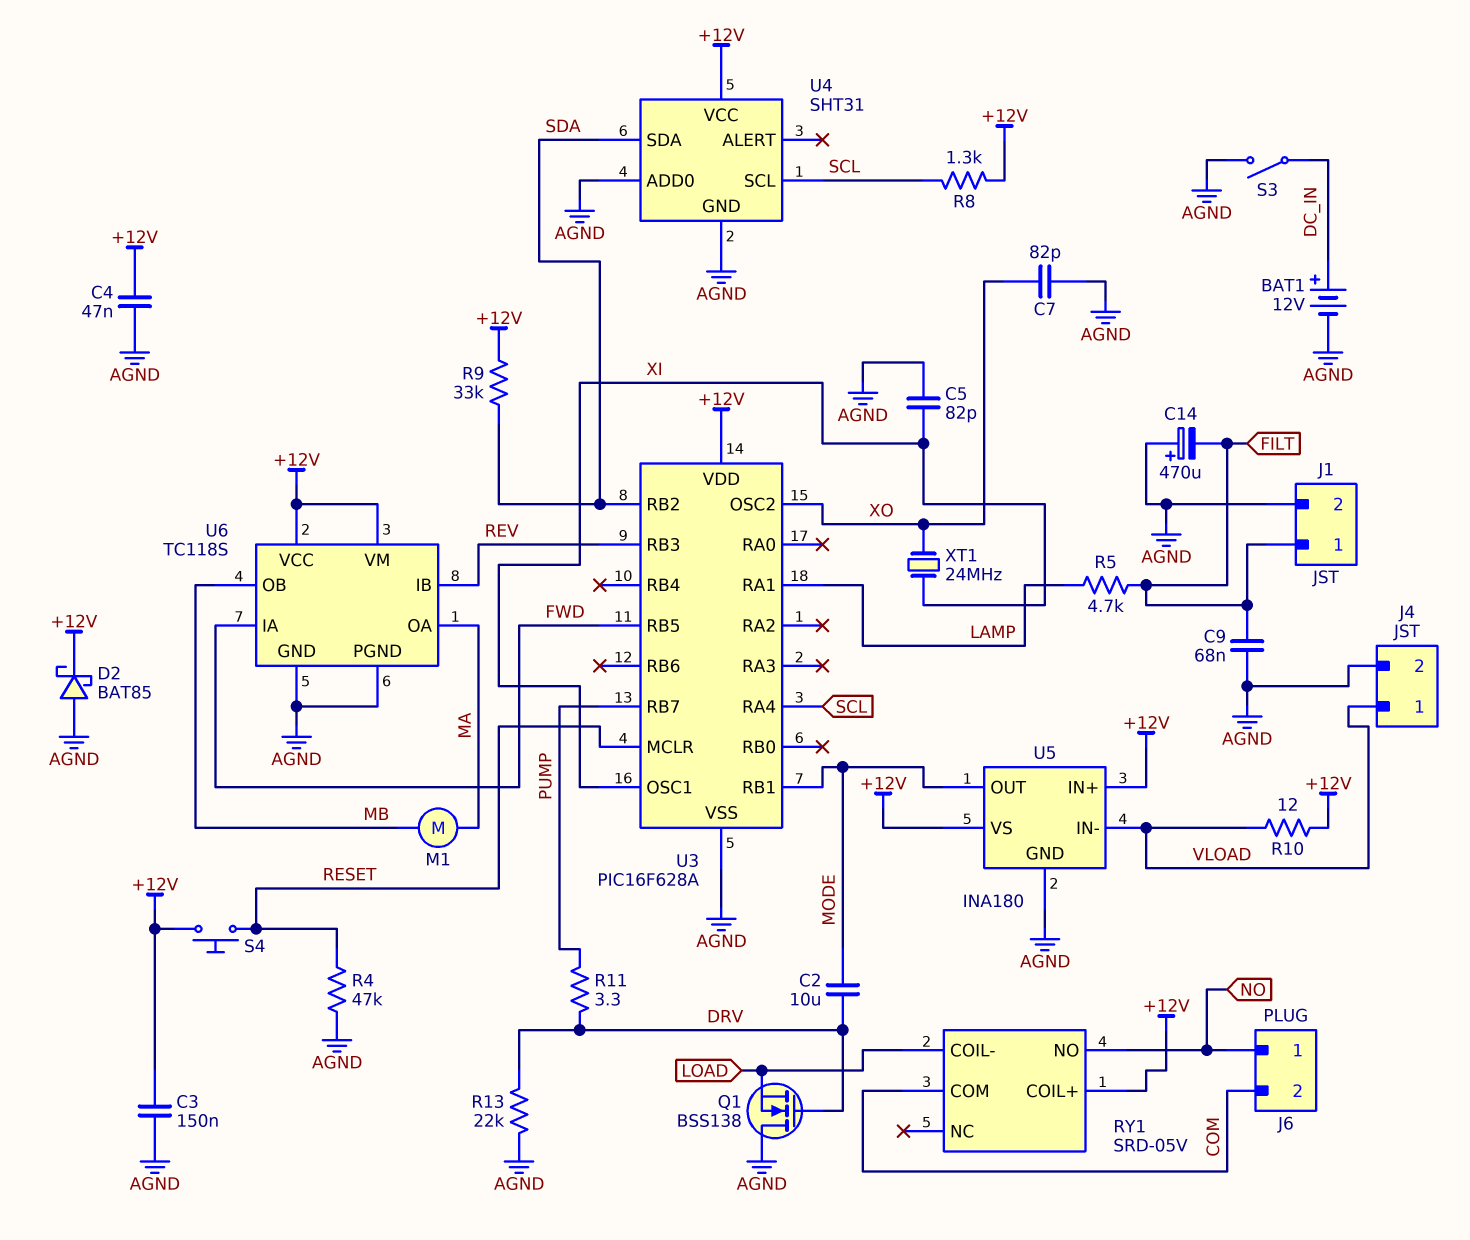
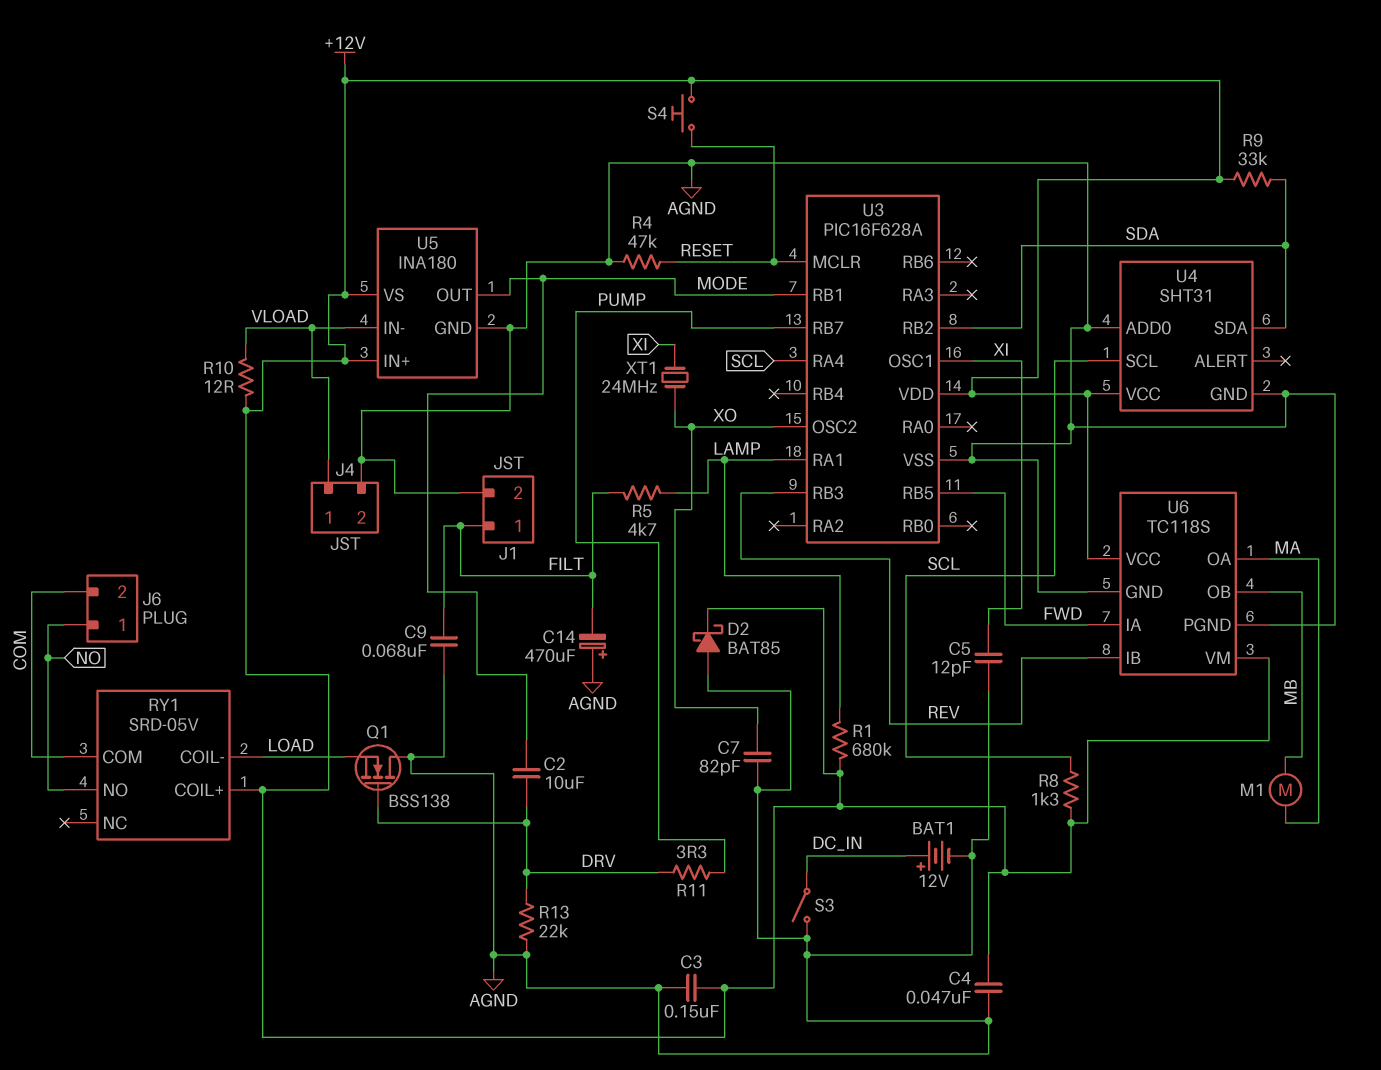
C5: 82pF (AGND, XI) -> 12pF (AGND, XI)
R1: none -> 680k (+12V, LAMP)

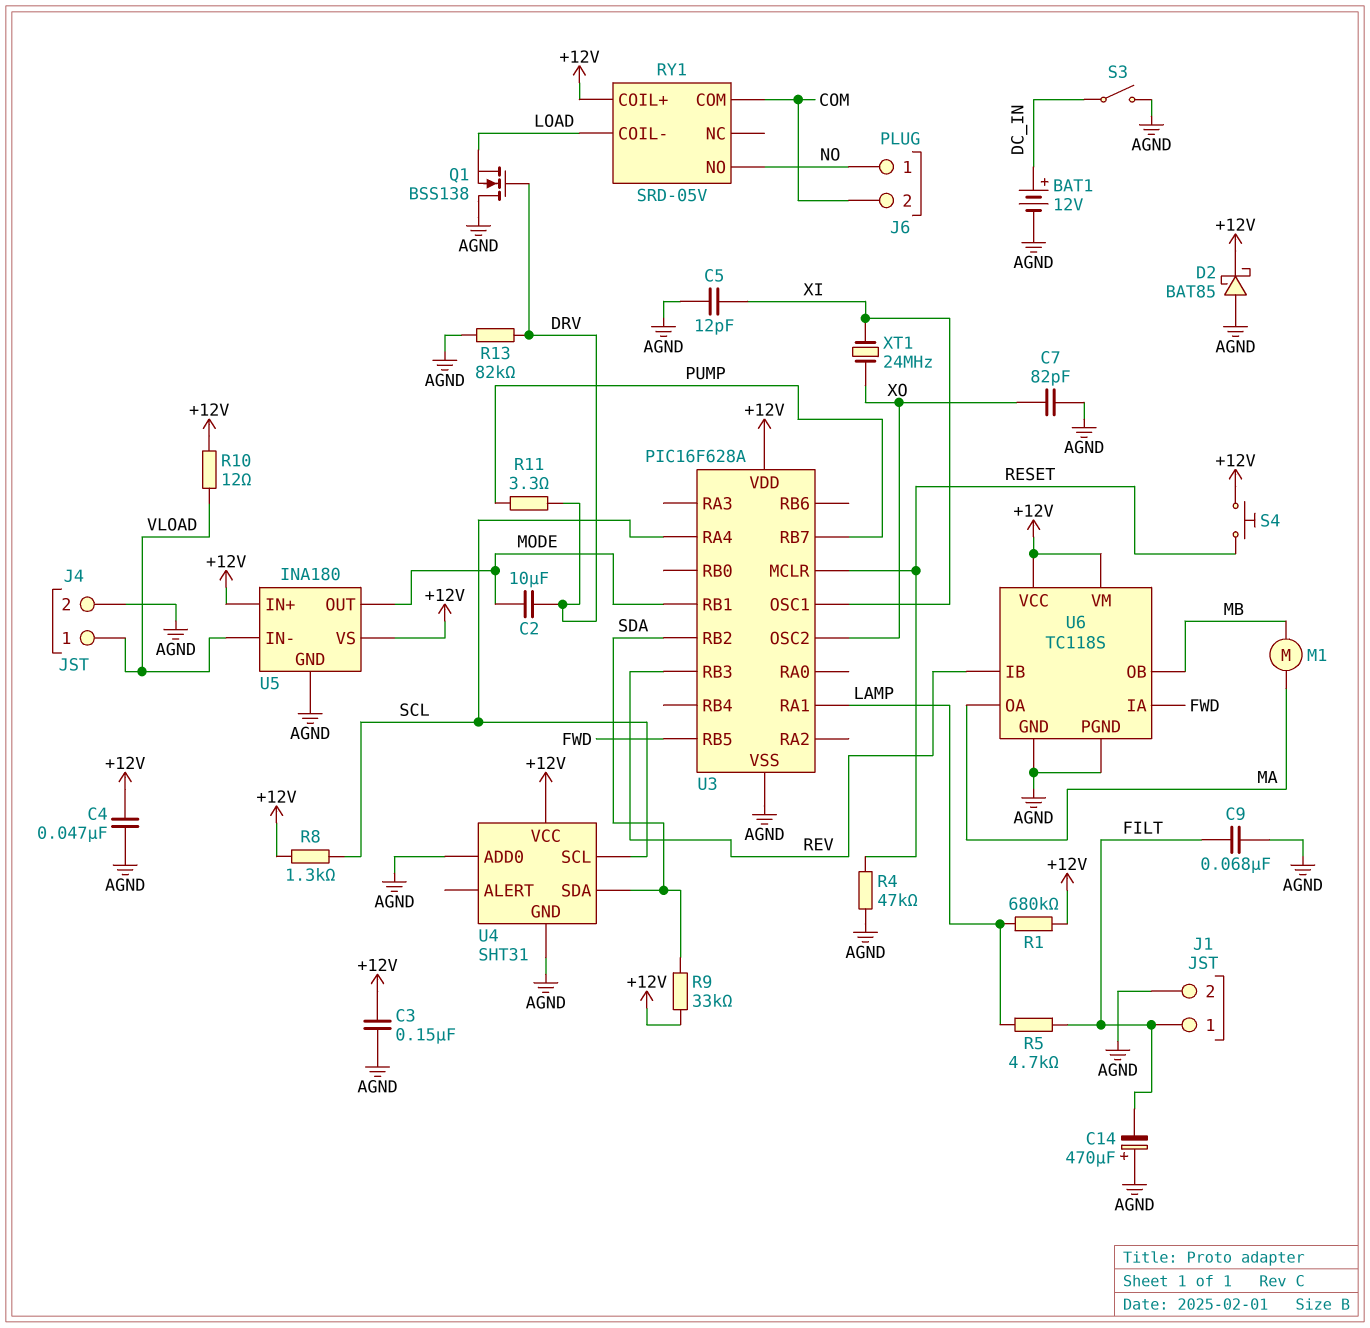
R13: 22k (AGND, DRV) -> 82k (AGND, DRV)

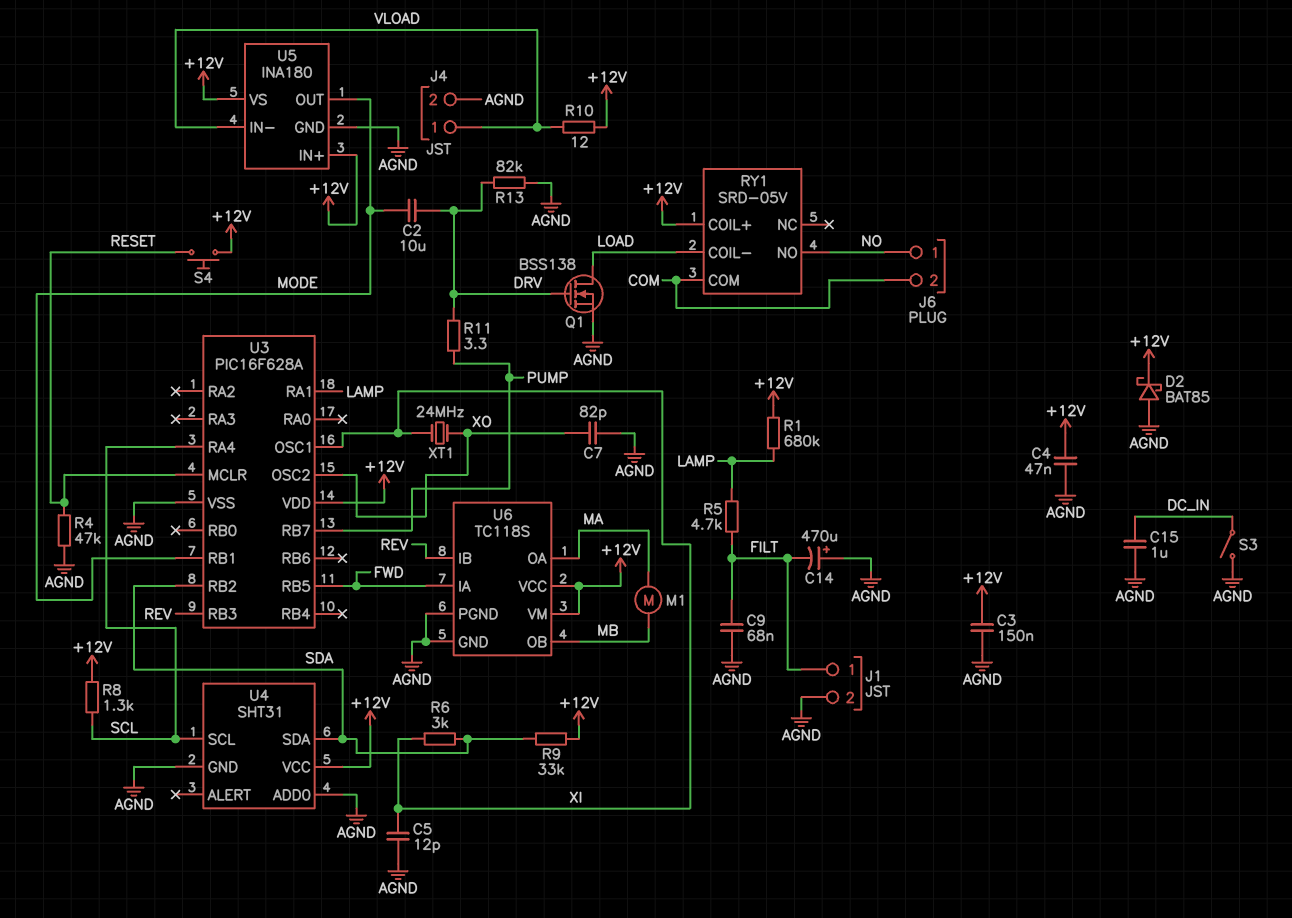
BAT1: 12V (plus DC_IN, minus AGND) -> none
C15: none -> 1uF (AGND, DC_IN)
Q1: NMOS BSS138 (G DRV, D AGND, S LOAD) -> NMOS BSS138 (G DRV, D LOAD, S AGND)
R6: none -> 3k (SDA, XI)

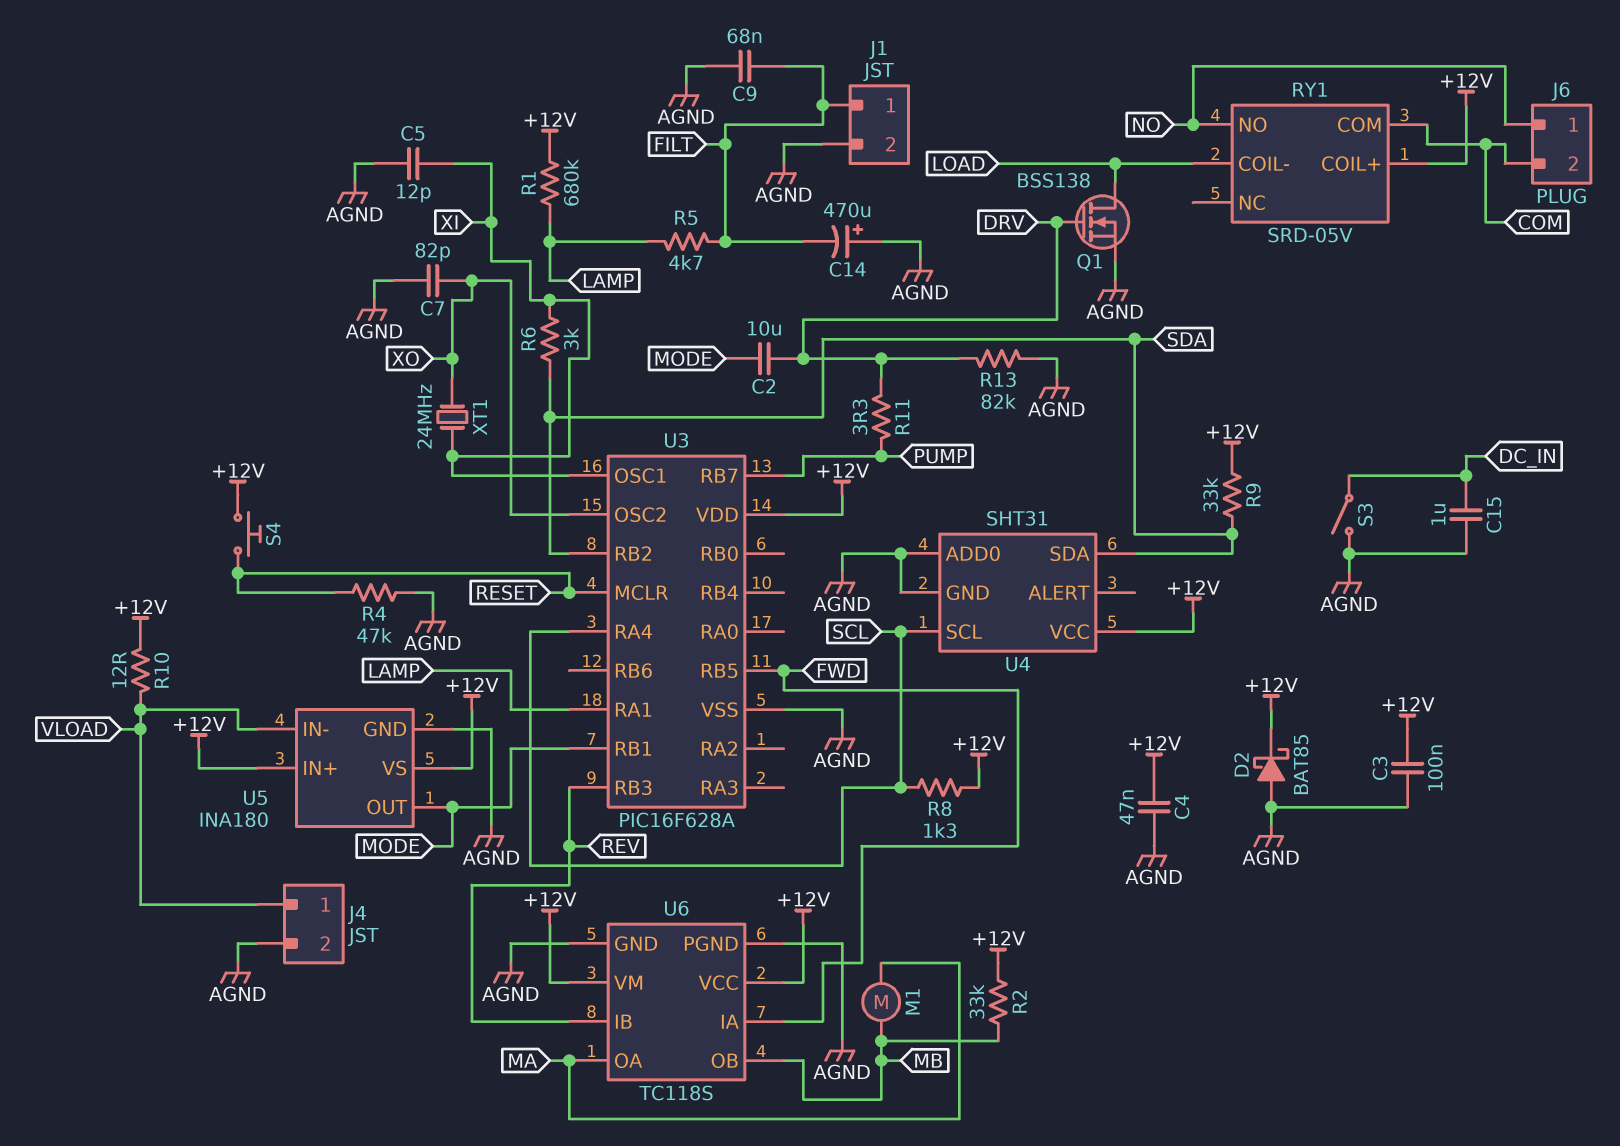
C3: 150nF (+12V, AGND) -> 100nF (+12V, AGND)
R2: none -> 33k (+12V, MB)

